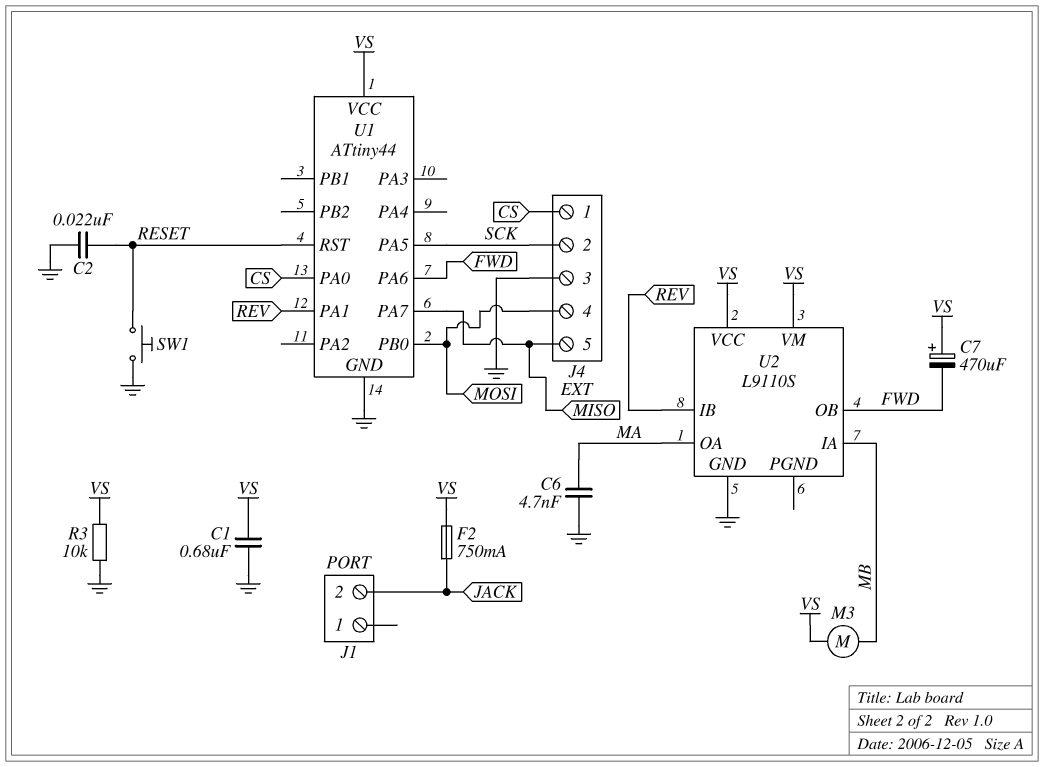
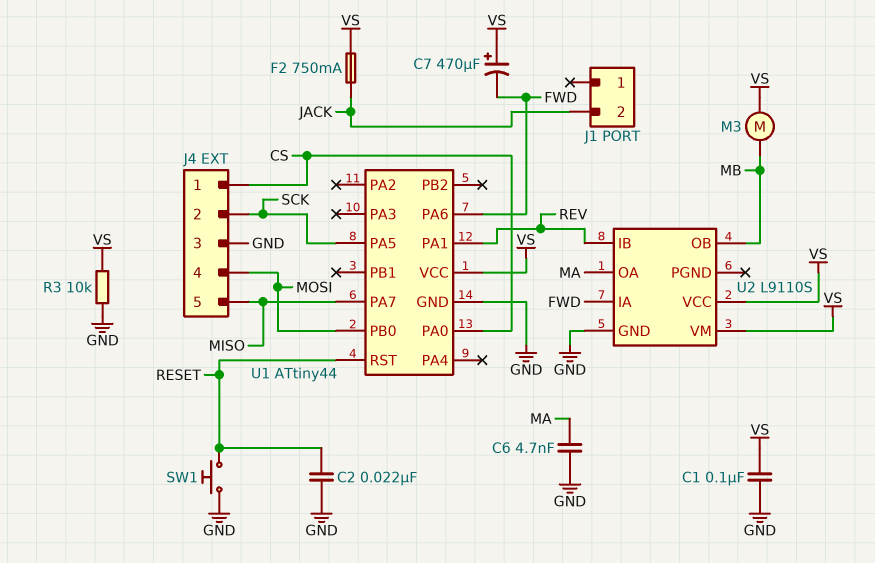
C1: 680nF (GND, VS) -> 100nF (GND, VS)
U2 pin IA: MB -> FWD
U2 pin OB: FWD -> MB

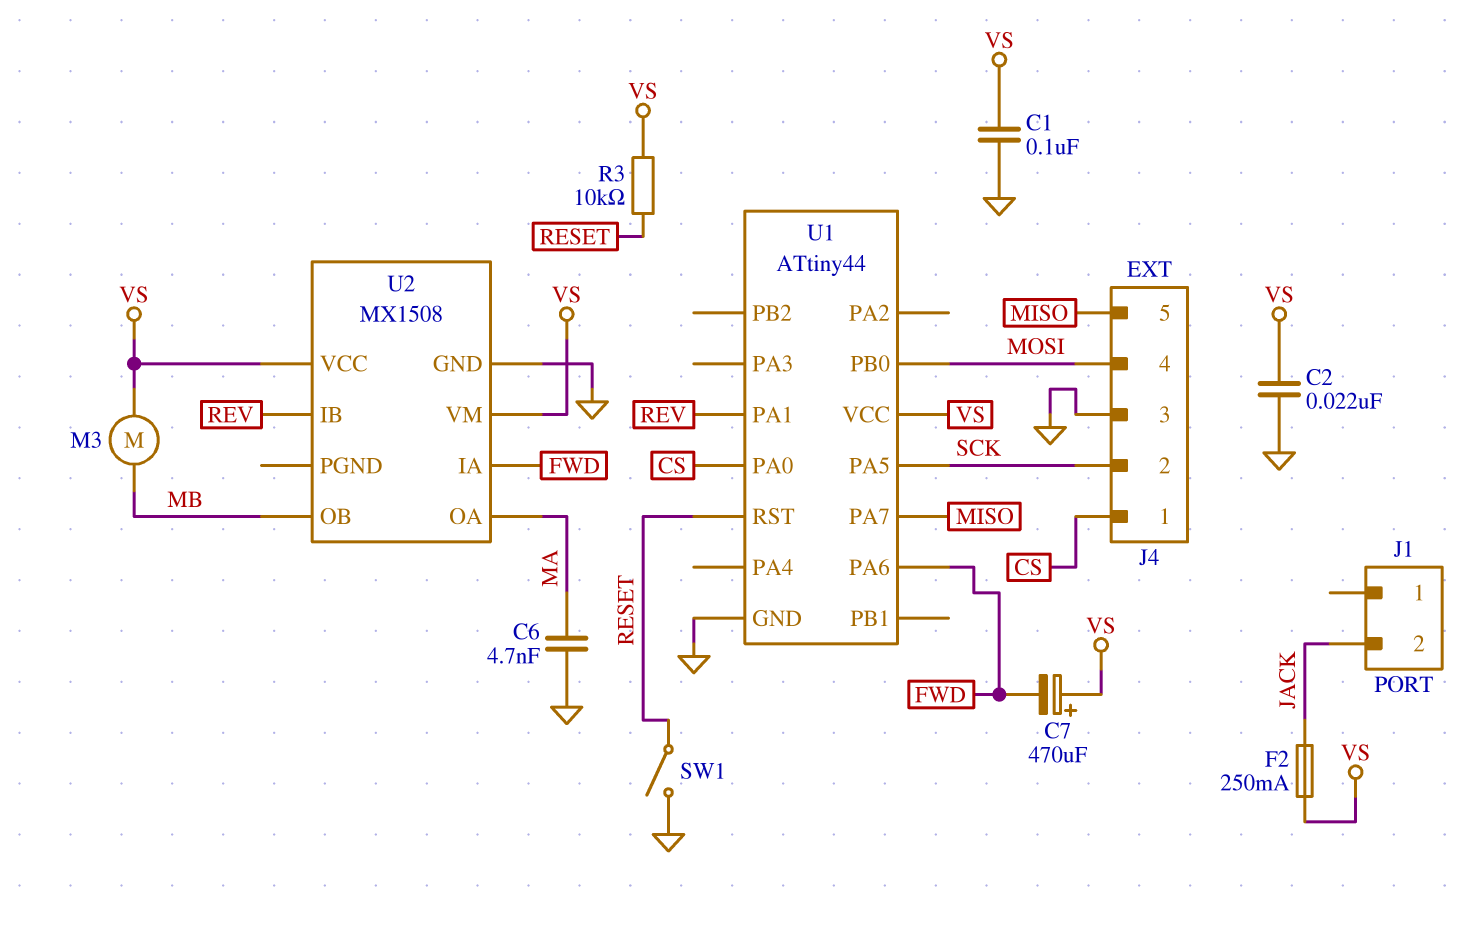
C2: 22nF (GND, RESET) -> 22nF (GND, VS)
F2: 750mA (JACK, VS) -> 250mA (JACK, VS)
R3: 10k (GND, VS) -> 10k (RESET, VS)
SW1: button (GND, RESET) -> switch (GND, RESET)
U2: L9110S -> MX1508

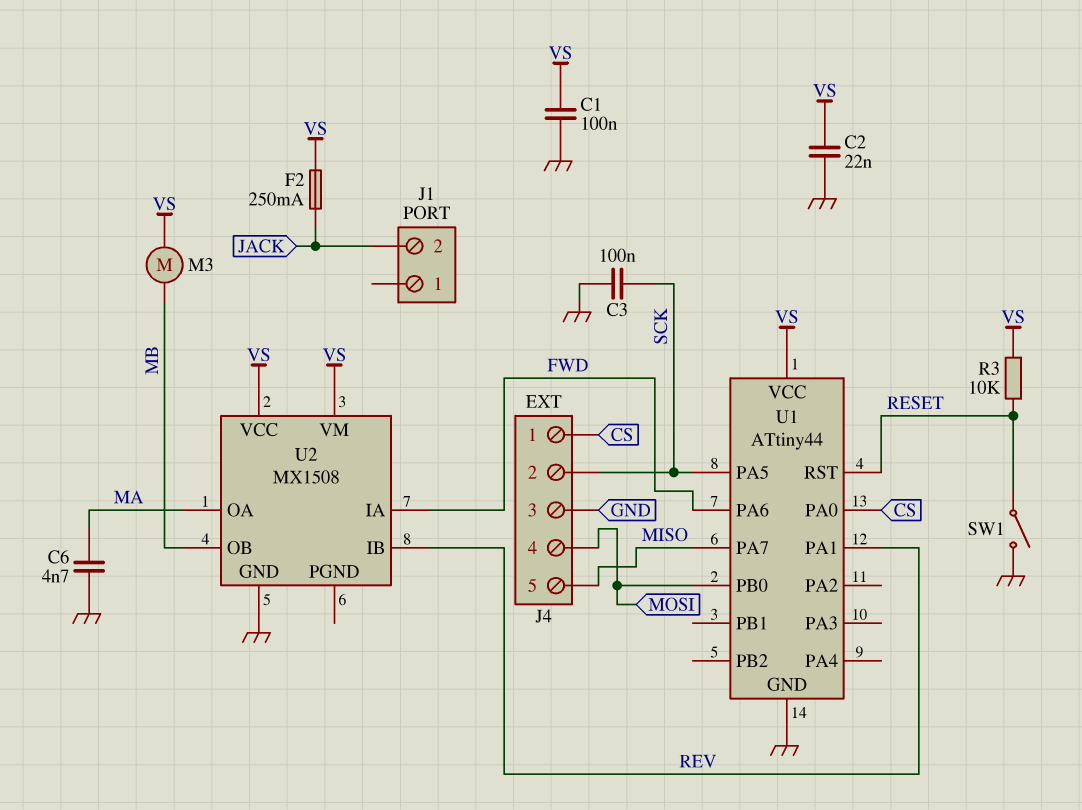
C3: none -> 100nF (GND, SCK)
C7: 470uF (plus VS, minus FWD) -> none

